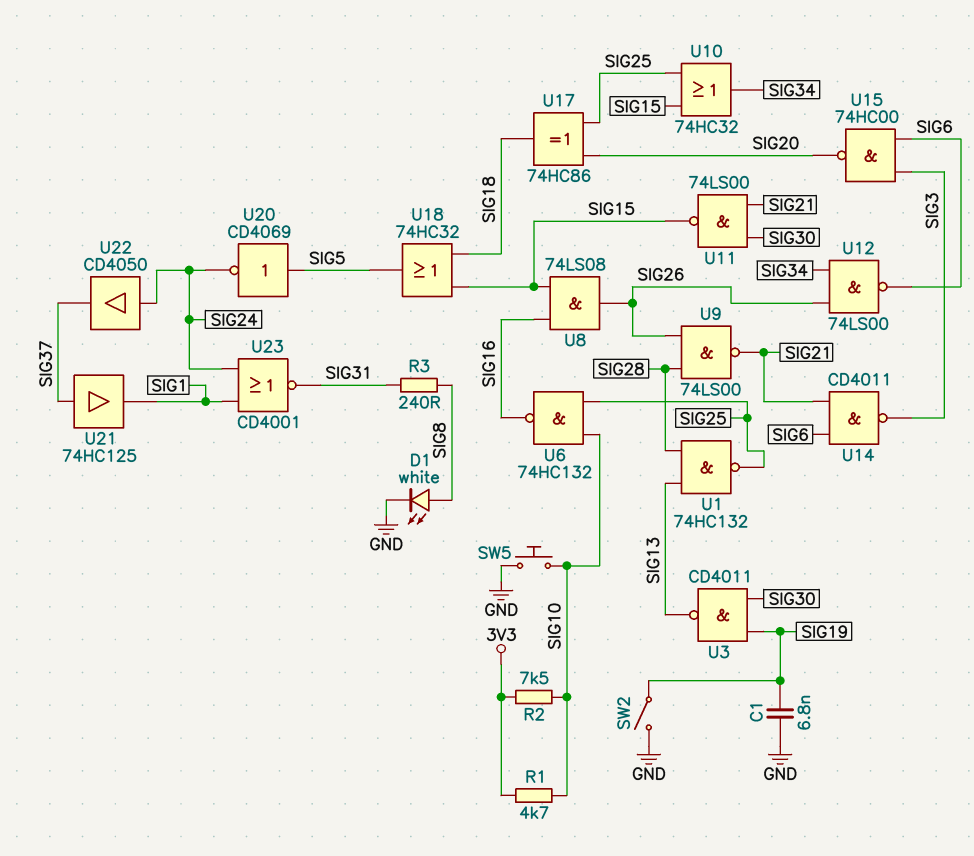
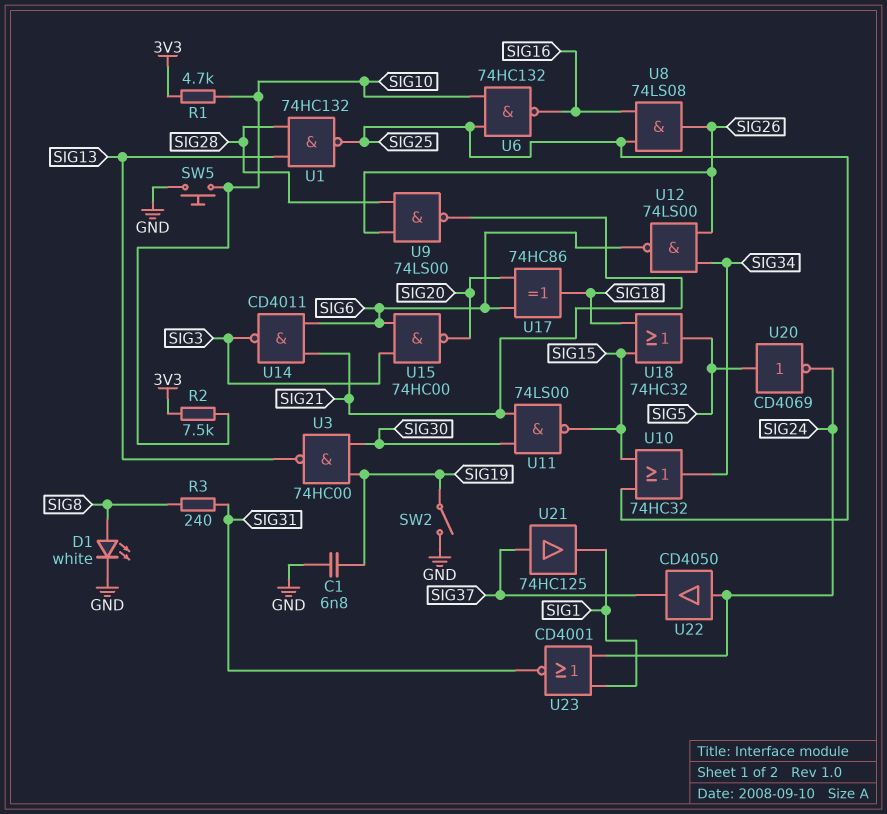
U3: NAND CD4011 (in SIG19, in SIG30, out SIG13) -> NAND 74HC00 (in SIG19, in SIG30, out SIG13)
U8: AND 74LS08 (in SIG15, in SIG16, out SIG26) -> AND 74LS08 (in SIG16, in SIG25, out SIG26)
U17: XOR 74HC86 (in SIG20, in SIG25, out SIG18) -> XOR 74HC86 (in SIG6, in SIG20, out SIG18)

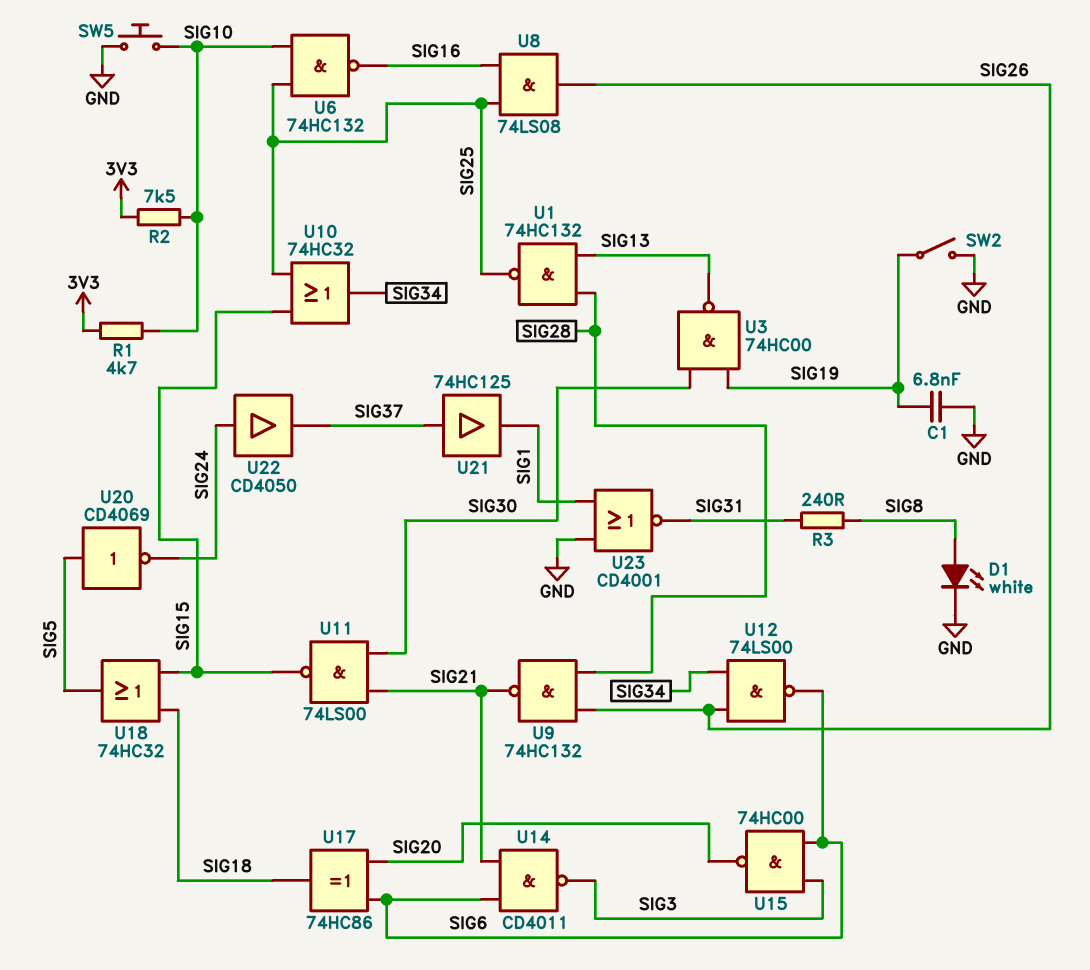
U9: NAND 74LS00 (in SIG26, in SIG28, out SIG21) -> NAND 74HC132 (in SIG26, in SIG28, out SIG21)
U23: NOR CD4001 (in SIG1, in SIG24, out SIG31) -> NOR CD4001 (in GND, in SIG1, out SIG31)

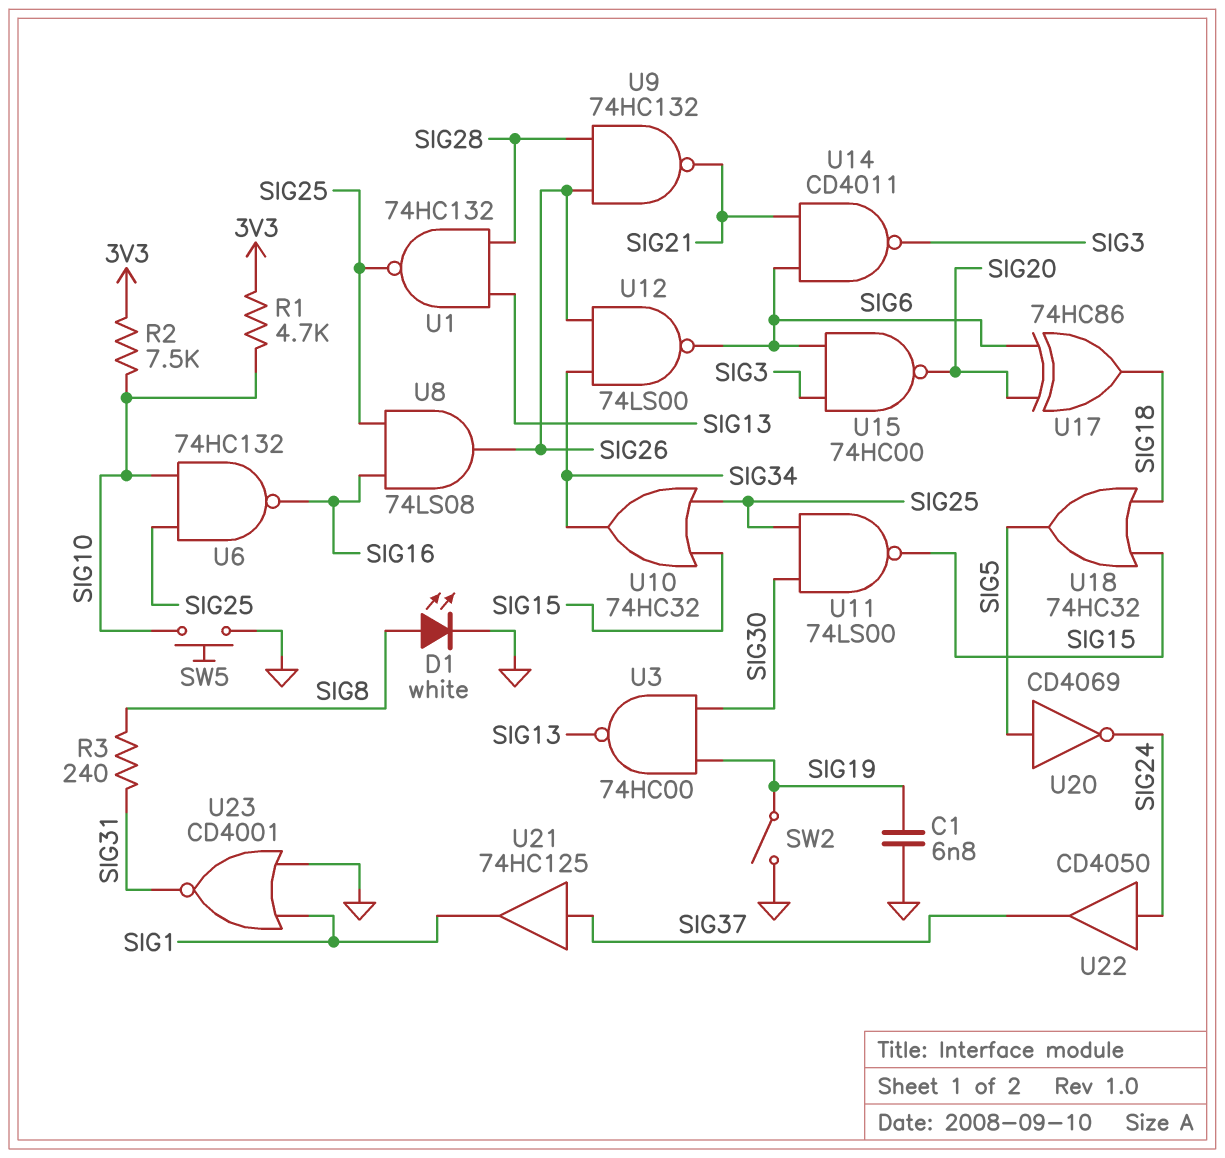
U11: NAND 74LS00 (in SIG21, in SIG30, out SIG15) -> NAND 74LS00 (in SIG25, in SIG30, out SIG15)

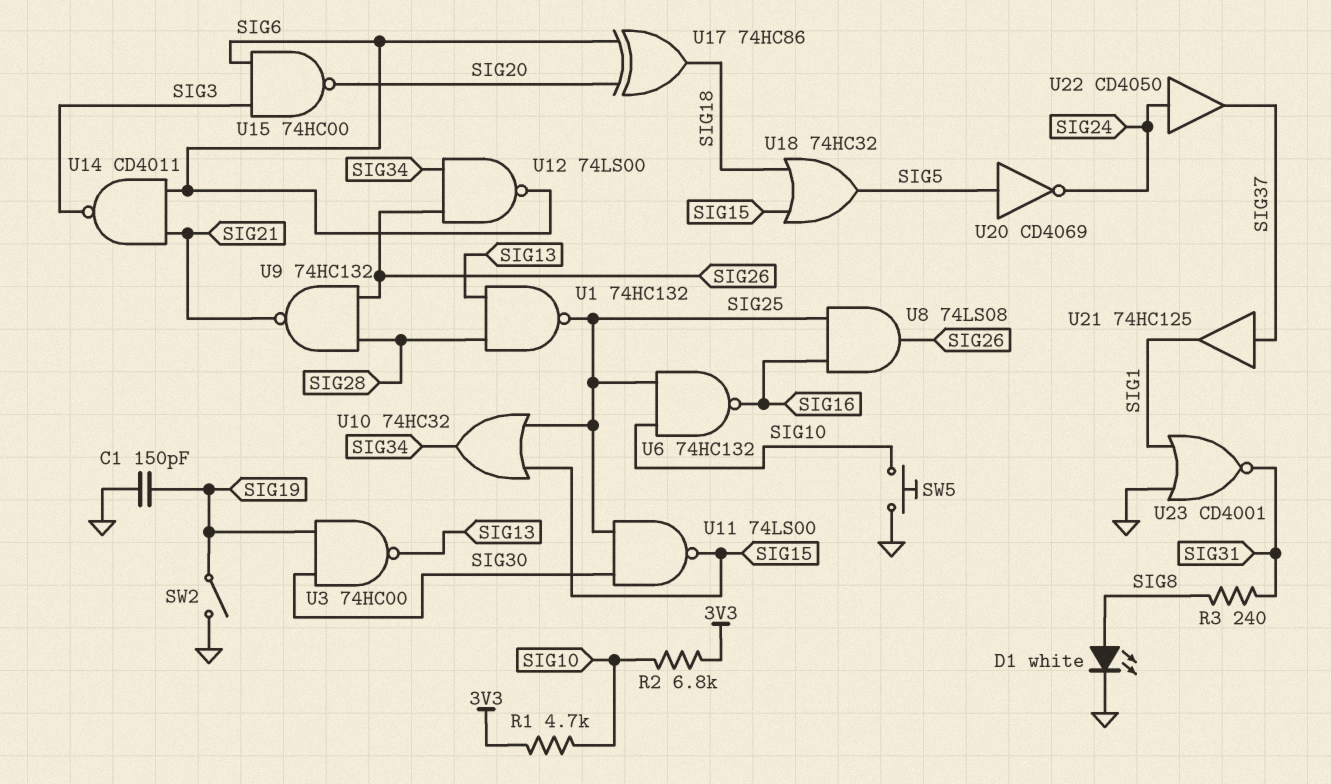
C1: 6.8nF (GND, SIG19) -> 150pF (GND, SIG19)
R2: 7.5k (3V3, SIG10) -> 6.8k (3V3, SIG10)

